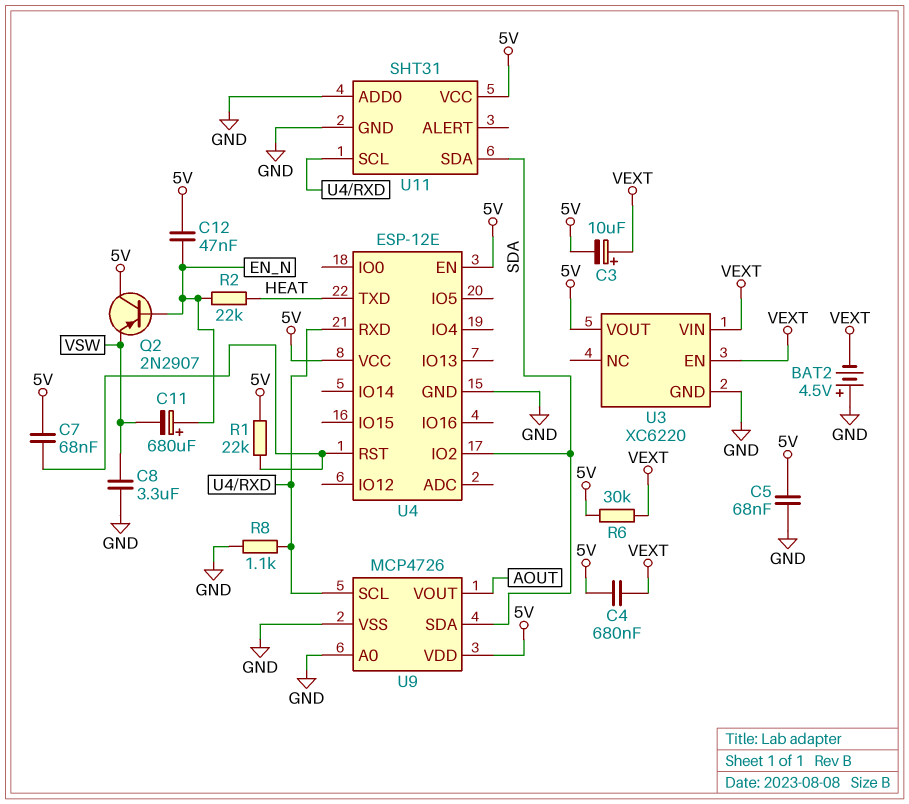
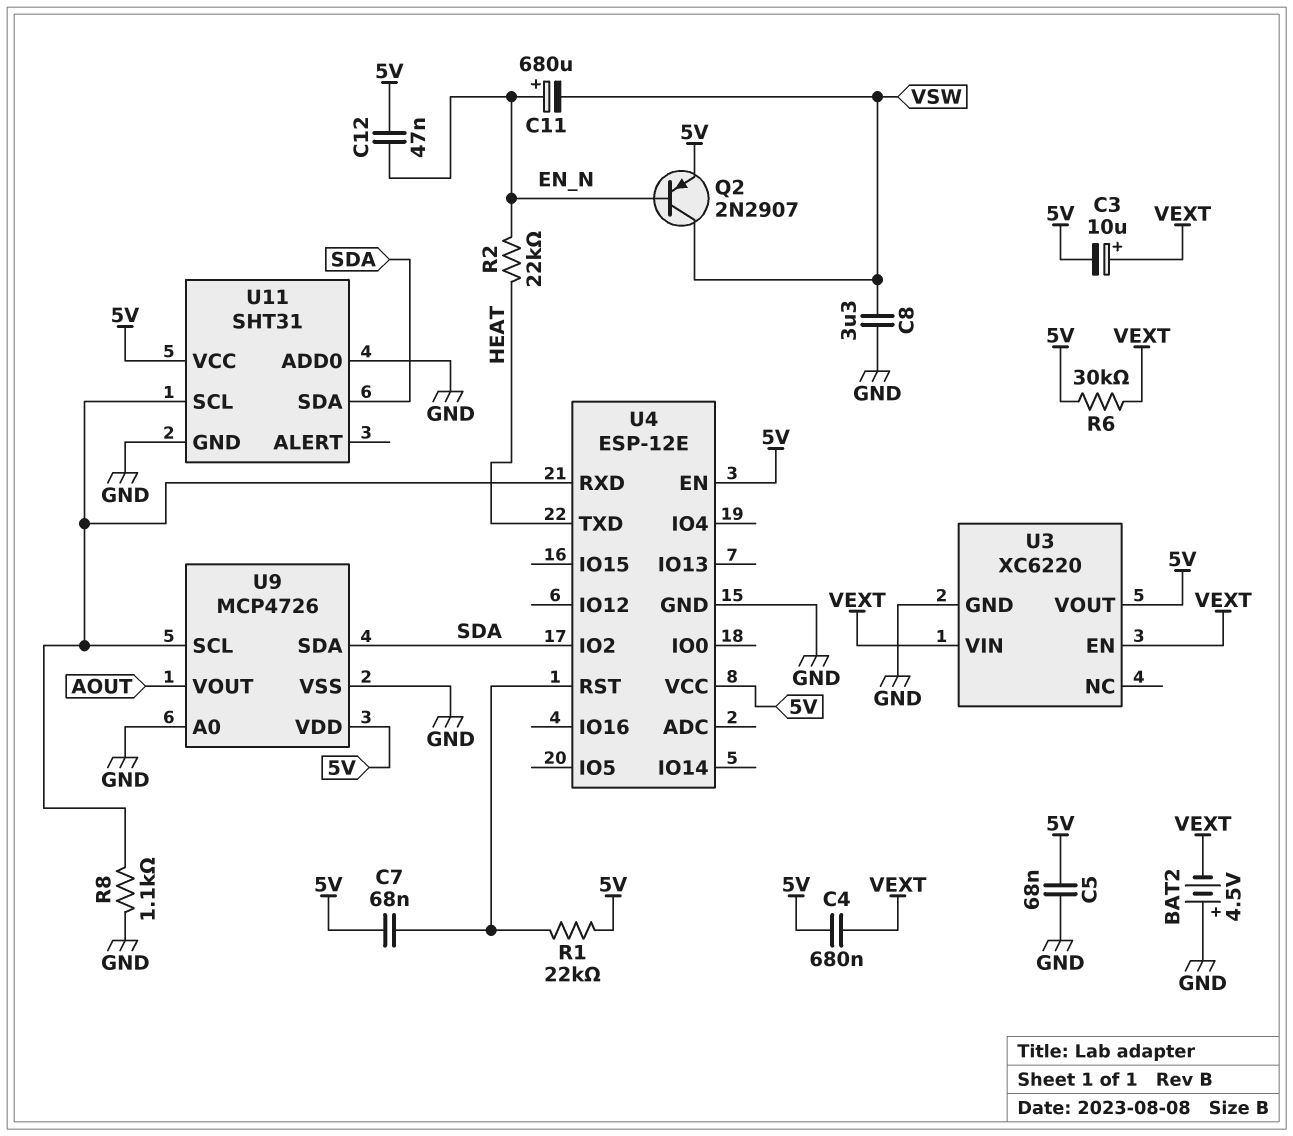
Q2: PNP 2N2907 (B EN_N, C 5V, E VSW) -> PNP 2N2907 (B EN_N, C VSW, E 5V)

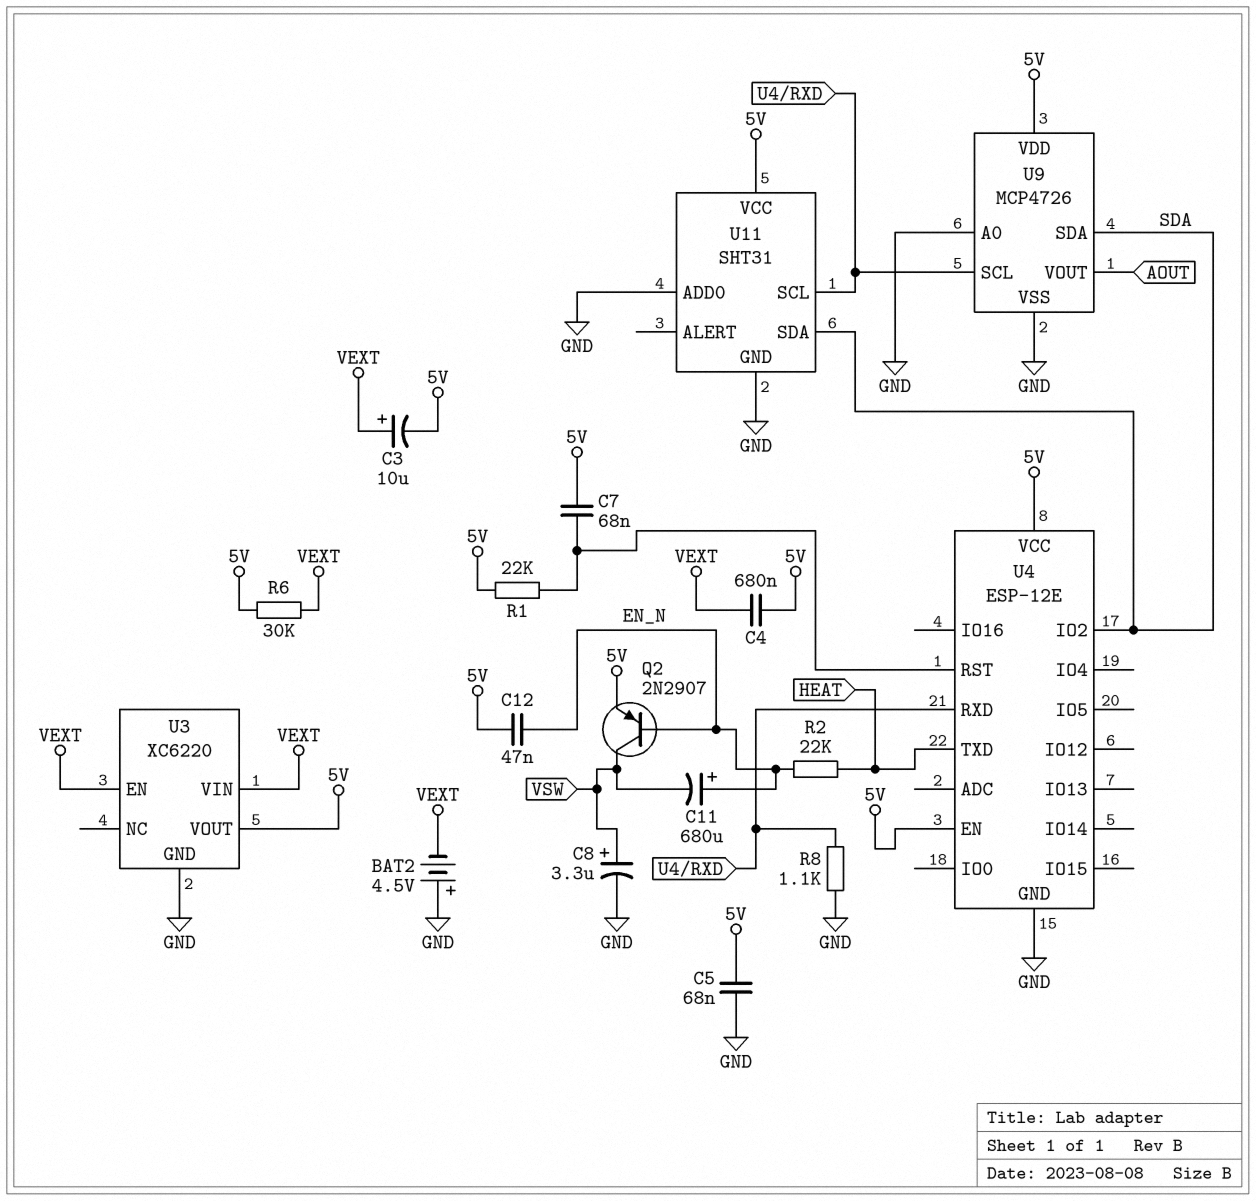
C8: 3.3uF (GND, VSW) -> 3.3uF (plus VSW, minus GND)

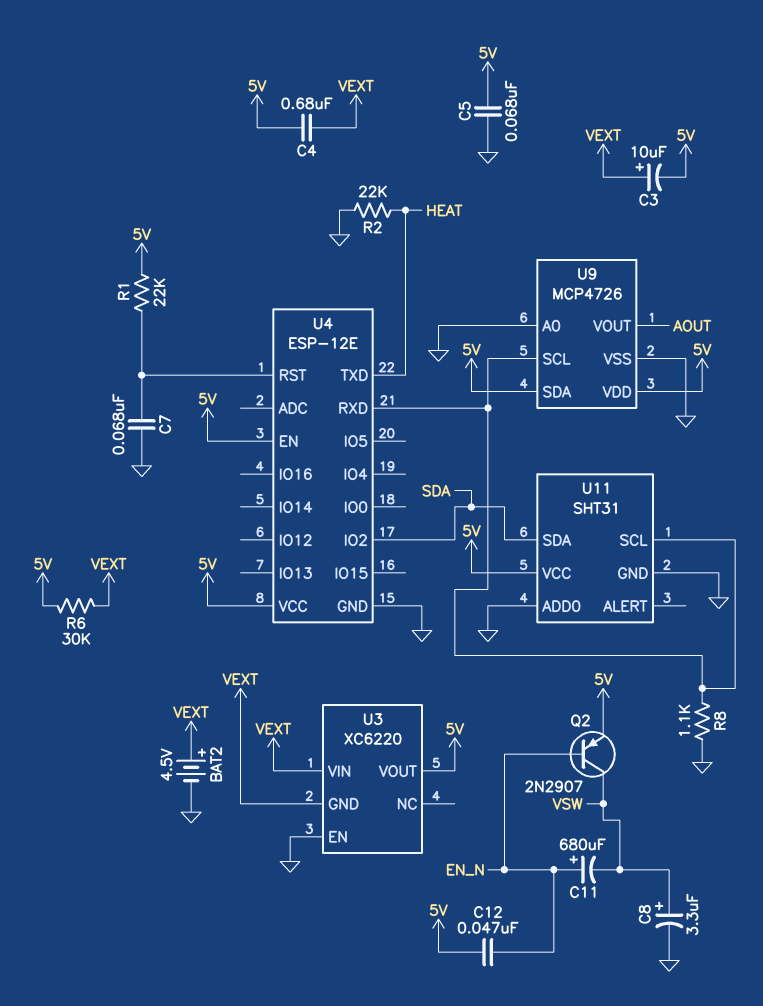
BAT2: 4.5V (plus GND, minus VEXT) -> 4.5V (plus VEXT, minus GND)
C7: 68nF (5V, U4/RST) -> 68nF (GND, U4/RST)
R2: 22k (EN_N, HEAT) -> 22k (GND, HEAT)
U3 pin EN: VEXT -> GND
U3 pin GND: GND -> VEXT
U9 pin SDA: SDA -> 5V

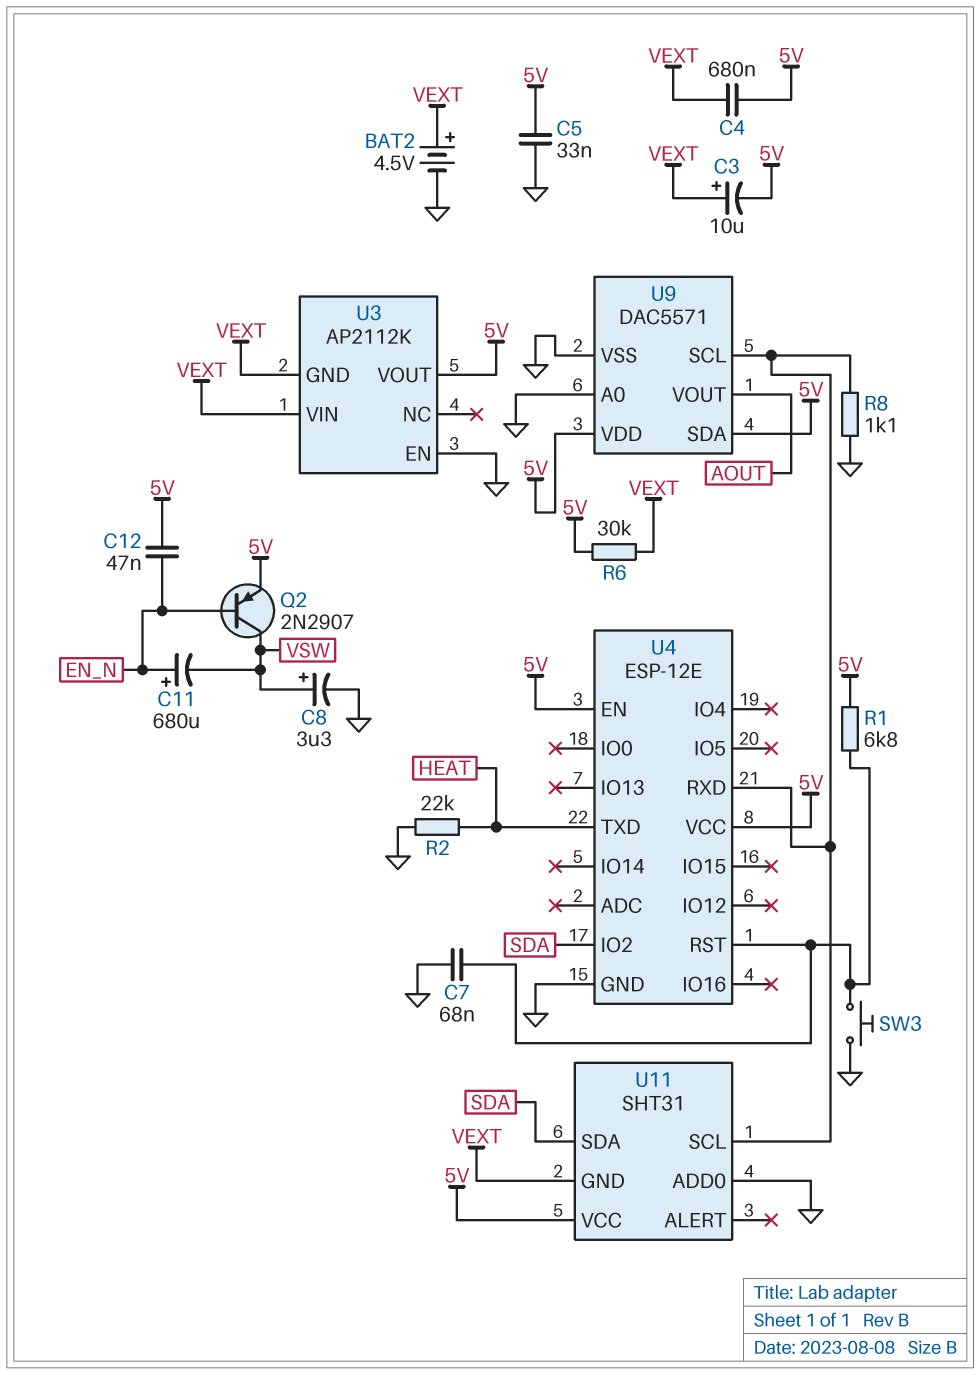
C5: 68nF (5V, GND) -> 33nF (5V, GND)
R1: 22k (5V, U4/RST) -> 6.8k (5V, U4/RST)
SW3: none -> button (GND, U4/RST)
U3: XC6220 -> AP2112K
U9: MCP4726 -> DAC5571
U11 pin GND: GND -> VEXT

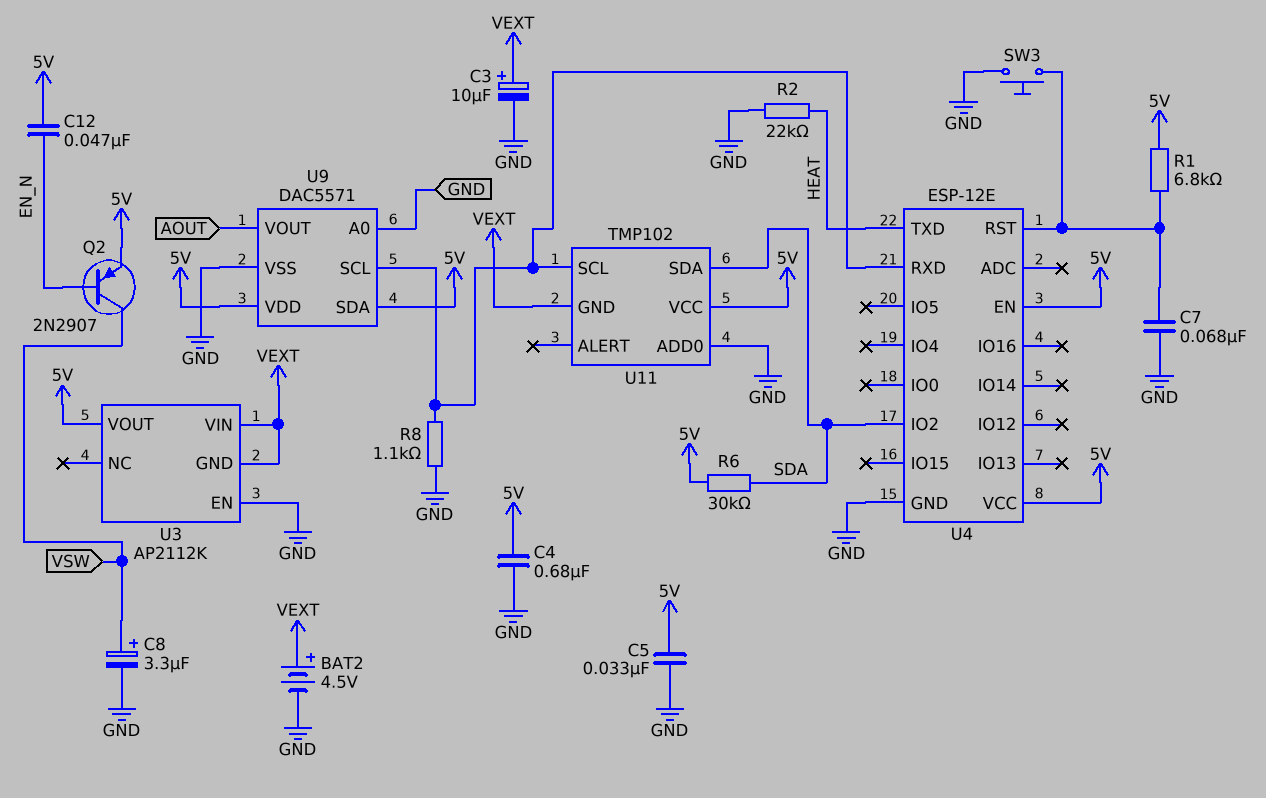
C3: 10uF (plus VEXT, minus 5V) -> 10uF (plus VEXT, minus GND)
C4: 680nF (5V, VEXT) -> 680nF (5V, GND)
C11: 680uF (plus EN_N, minus VSW) -> none
R6: 30k (5V, VEXT) -> 30k (5V, SDA)
U11: SHT31 -> TMP102

